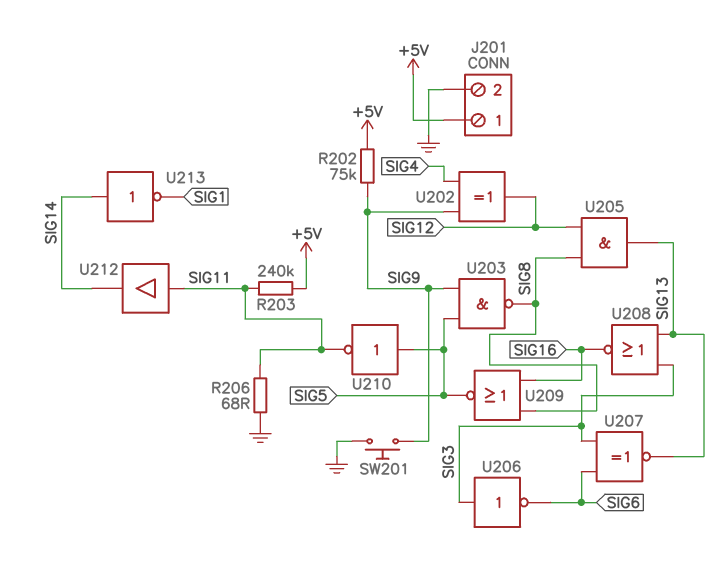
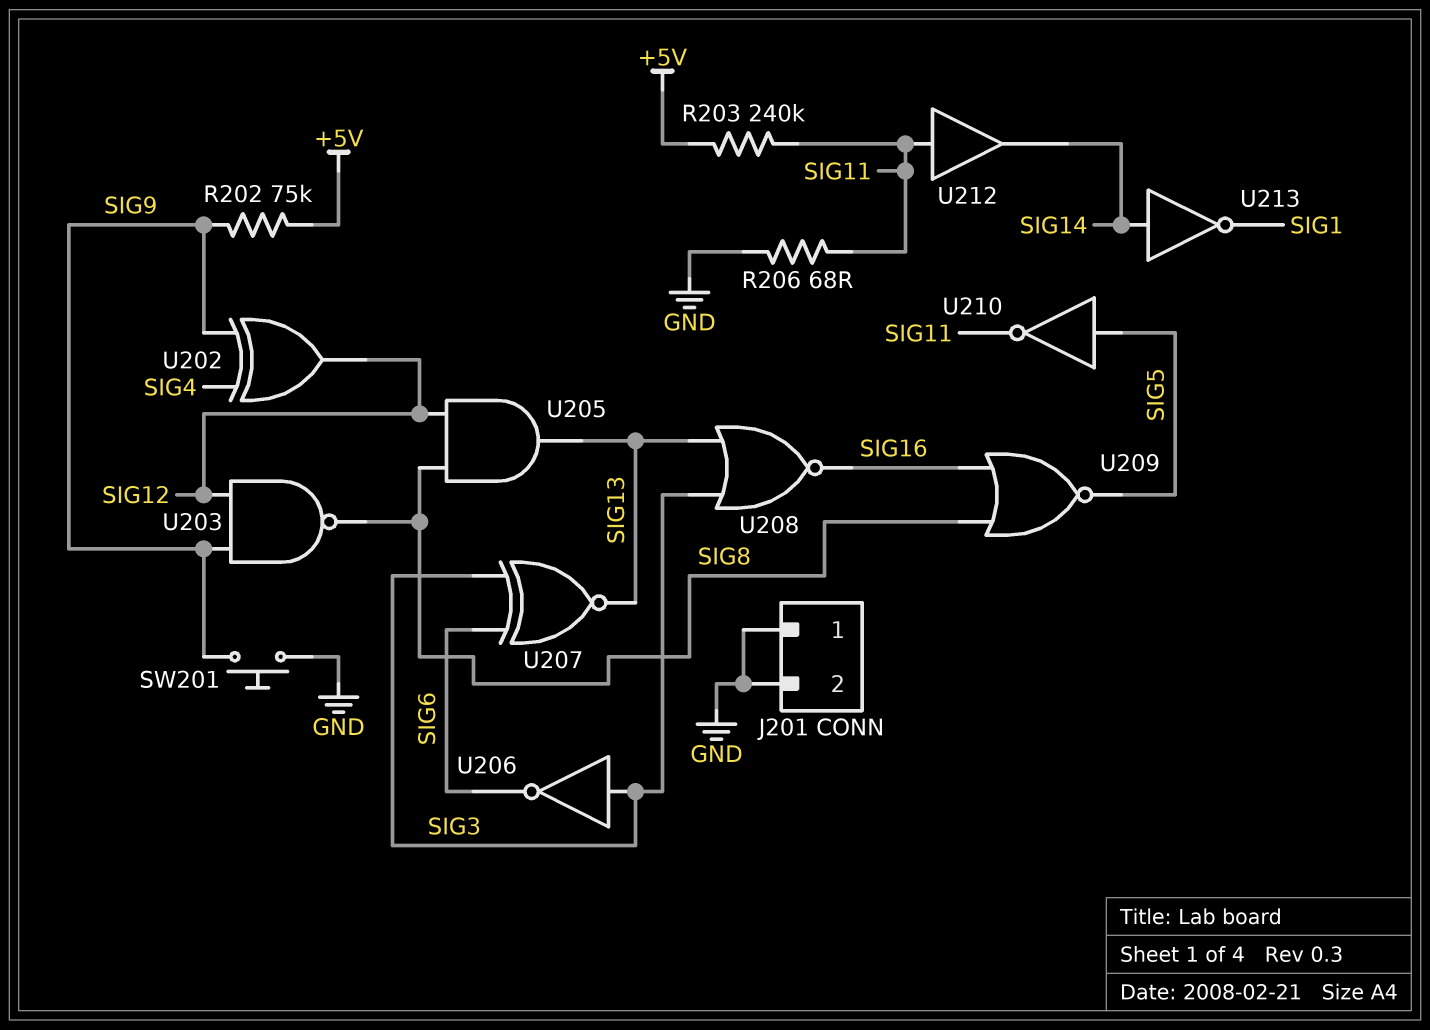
J201 pin 1: +5V -> GND
U203: NAND (in SIG5, in SIG9, out SIG8) -> NAND (in SIG9, in SIG12, out SIG8)

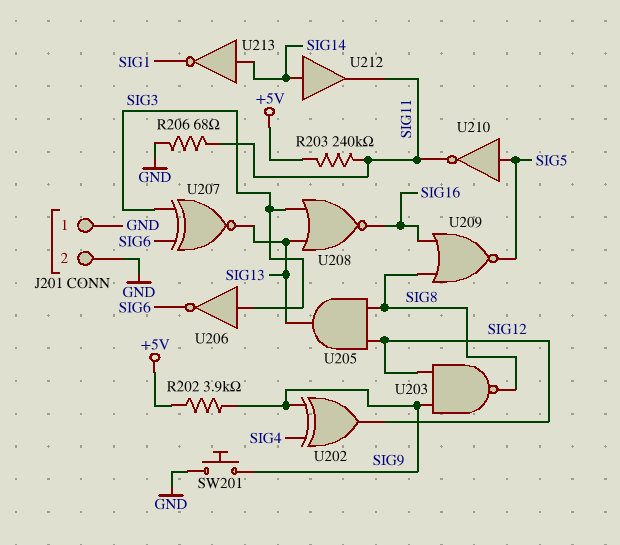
R202: 75k (+5V, SIG9) -> 3.9k (+5V, SIG9)
U212: buffer (in SIG11, out SIG14) -> buffer (in SIG14, out SIG11)

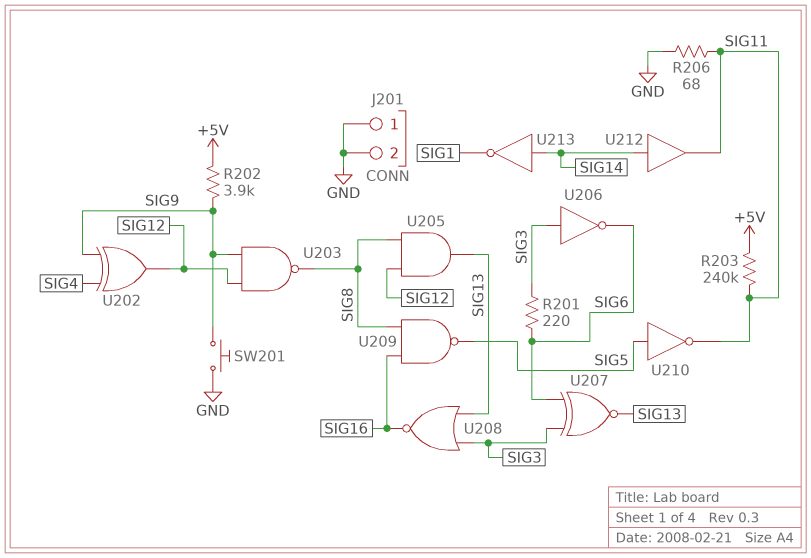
R201: none -> 220 (SIG3, SIG6)
U209: NOR (in SIG8, in SIG16, out SIG5) -> NAND (in SIG8, in SIG16, out SIG5)

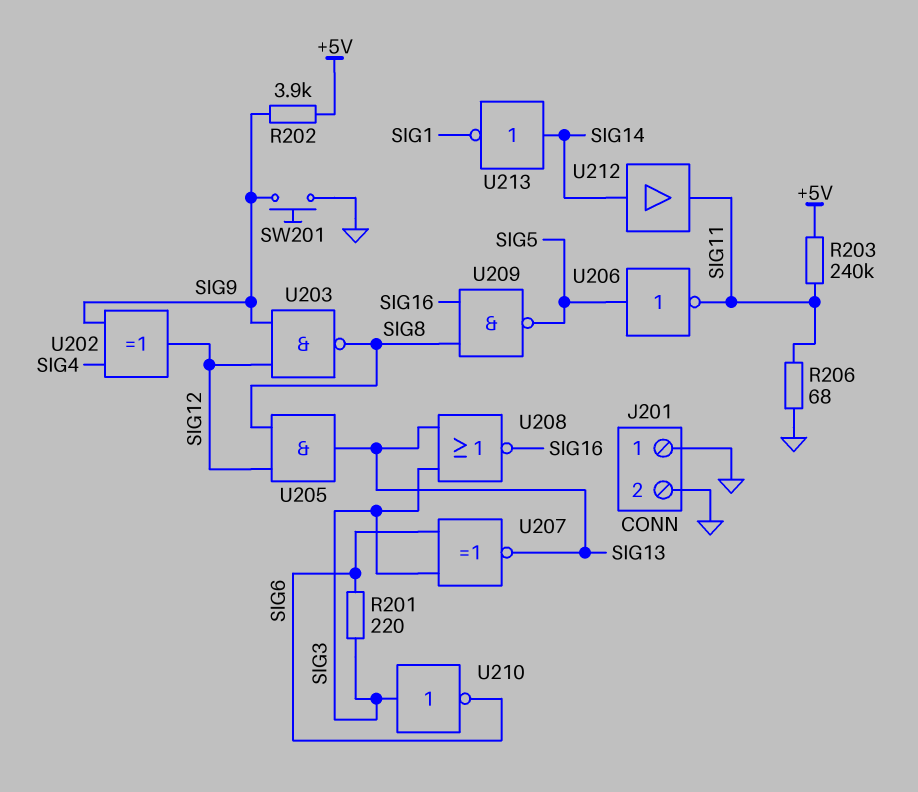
U206: NOT (in SIG3, out SIG6) -> NOT (in SIG5, out SIG11)
U210: NOT (in SIG5, out SIG11) -> NOT (in SIG3, out SIG6)

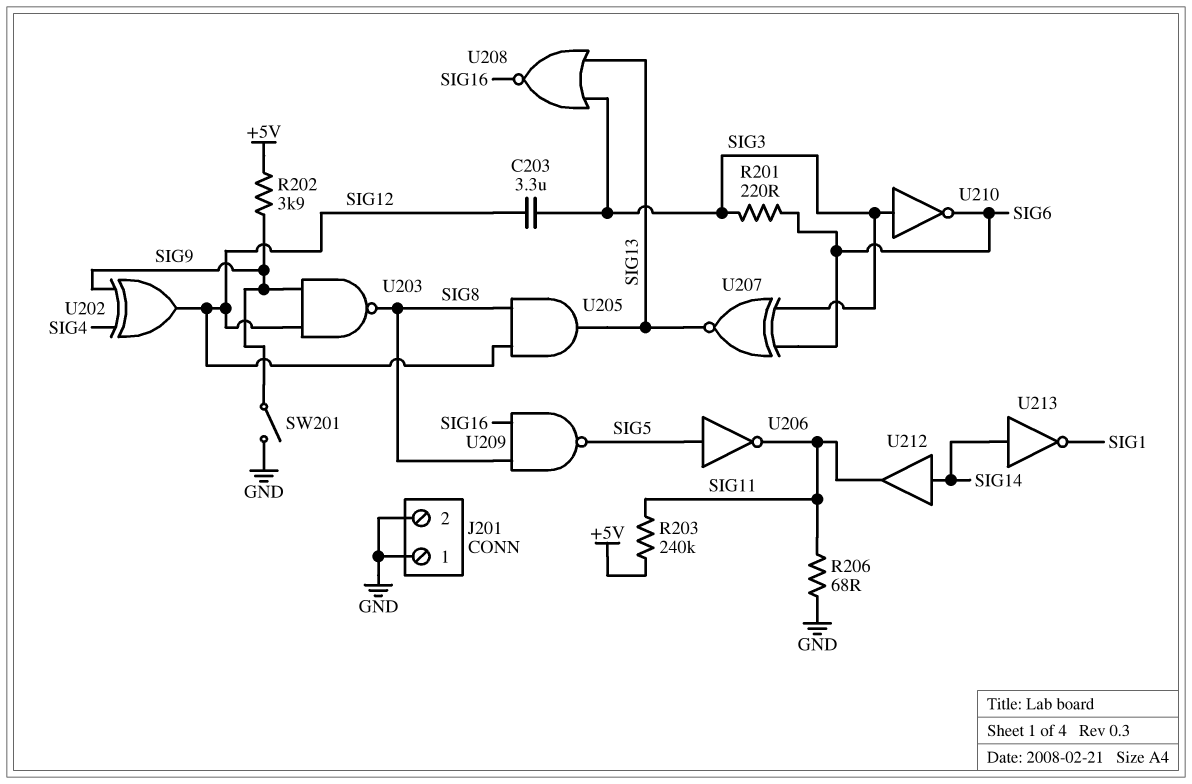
C203: none -> 3.3uF (SIG3, SIG12)
SW201: button (GND, SIG9) -> switch (GND, SIG9)

